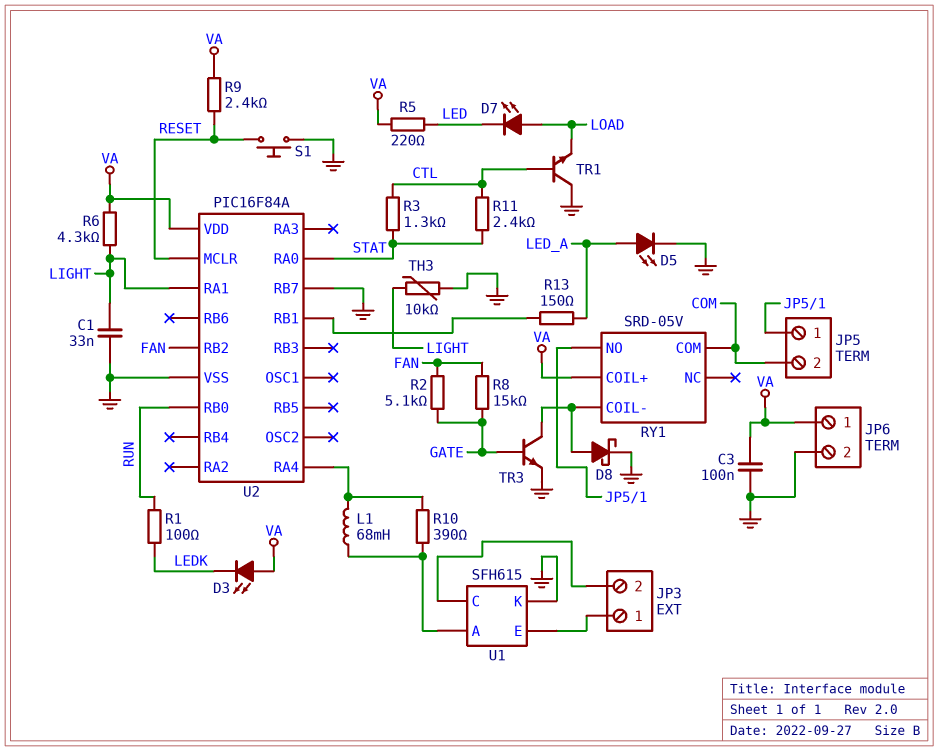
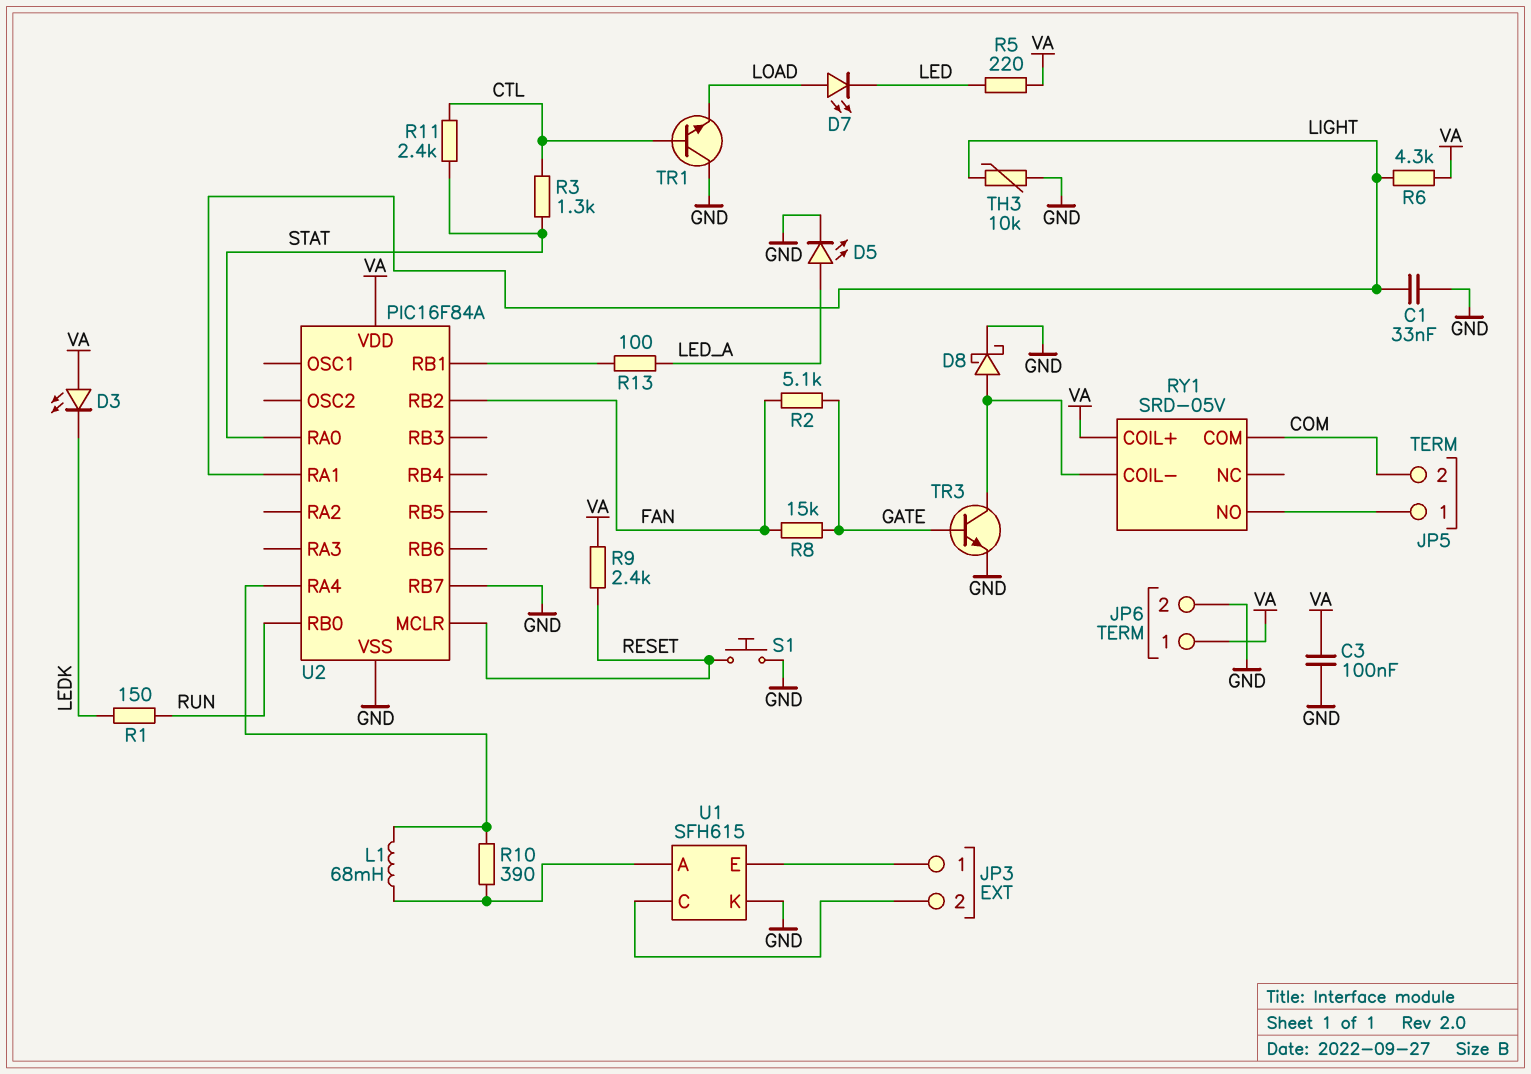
R1: 100 (LEDK, RUN) -> 150 (LEDK, RUN)
R13: 150 (LED_A, U2/RB1) -> 100 (LED_A, U2/RB1)

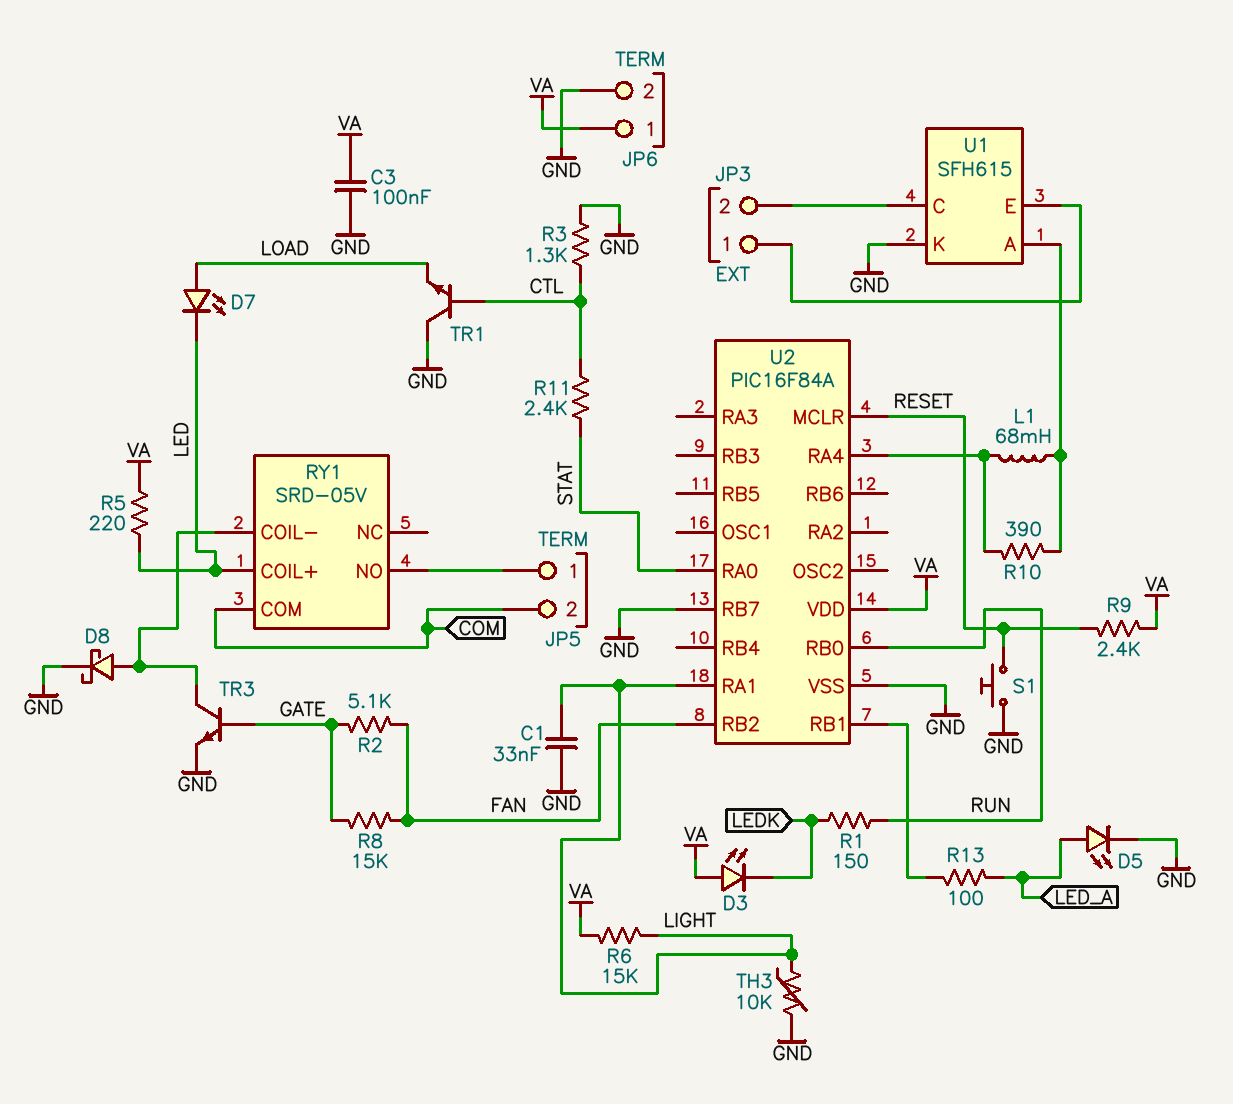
R3: 1.3k (CTL, STAT) -> 1.3k (CTL, GND)
R6: 4.3k (LIGHT, VA) -> 15k (LIGHT, VA)
RY1 pin COIL+: VA -> LED

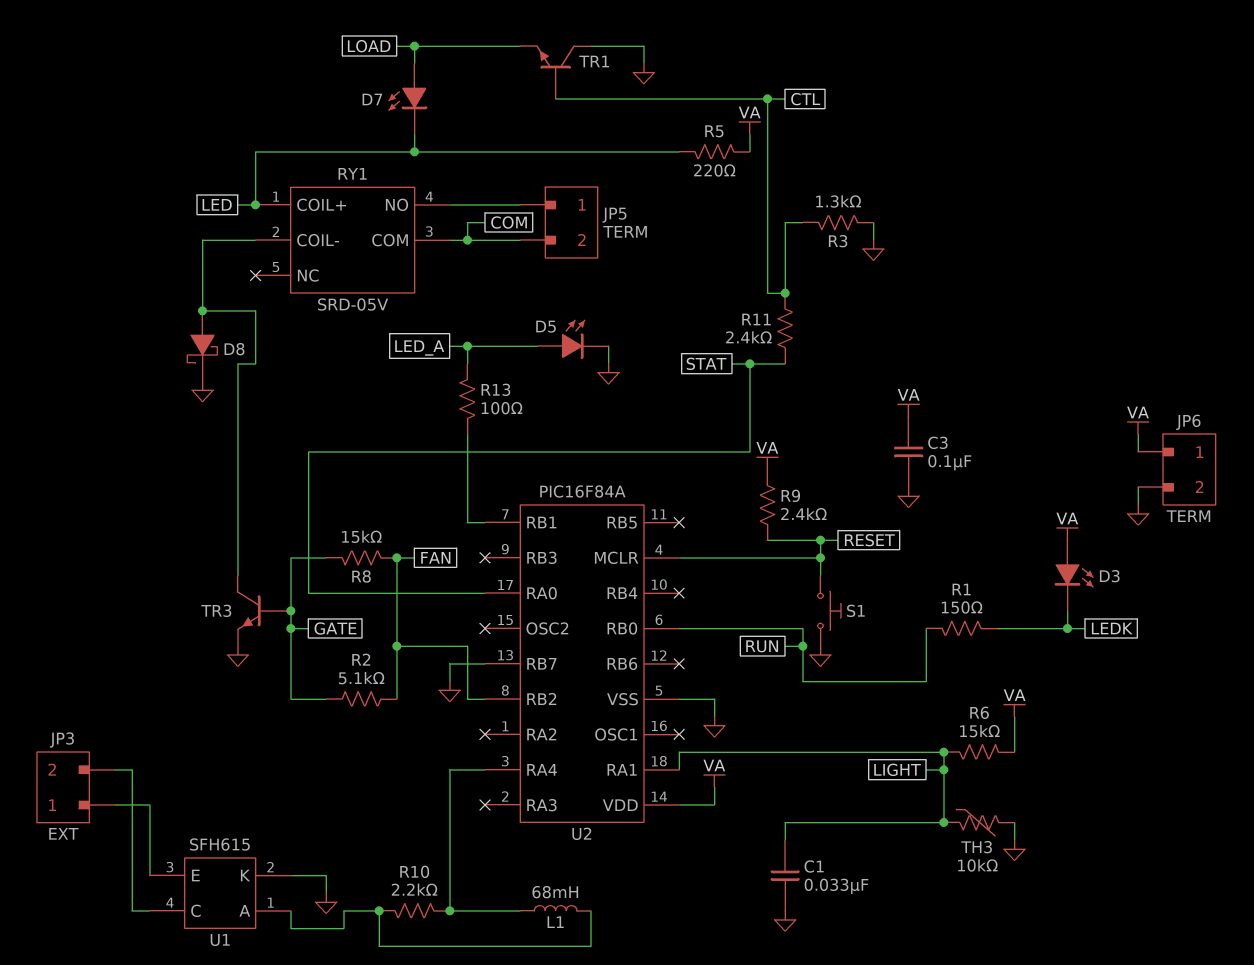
R10: 390 (U1/A, U2/RA4) -> 2.2k (U1/A, U2/RA4)

